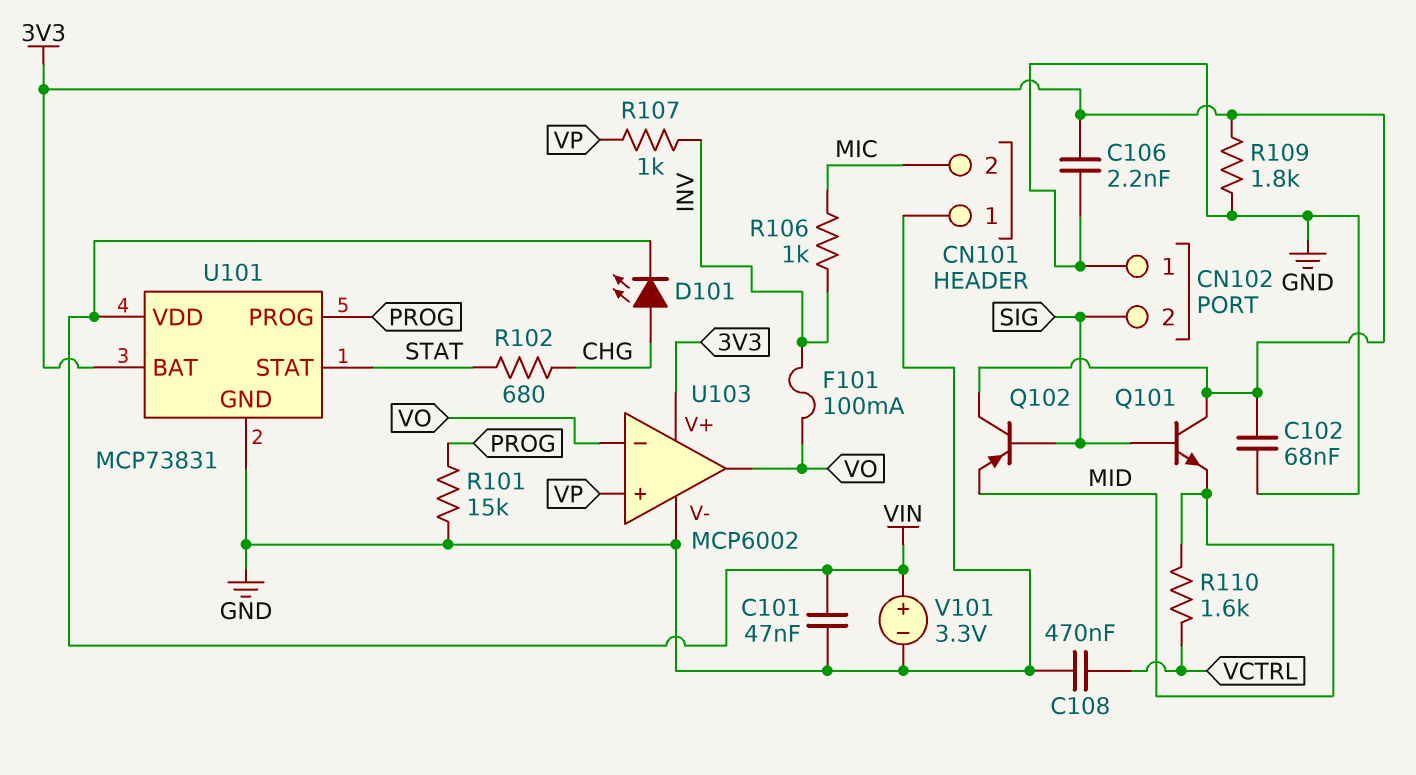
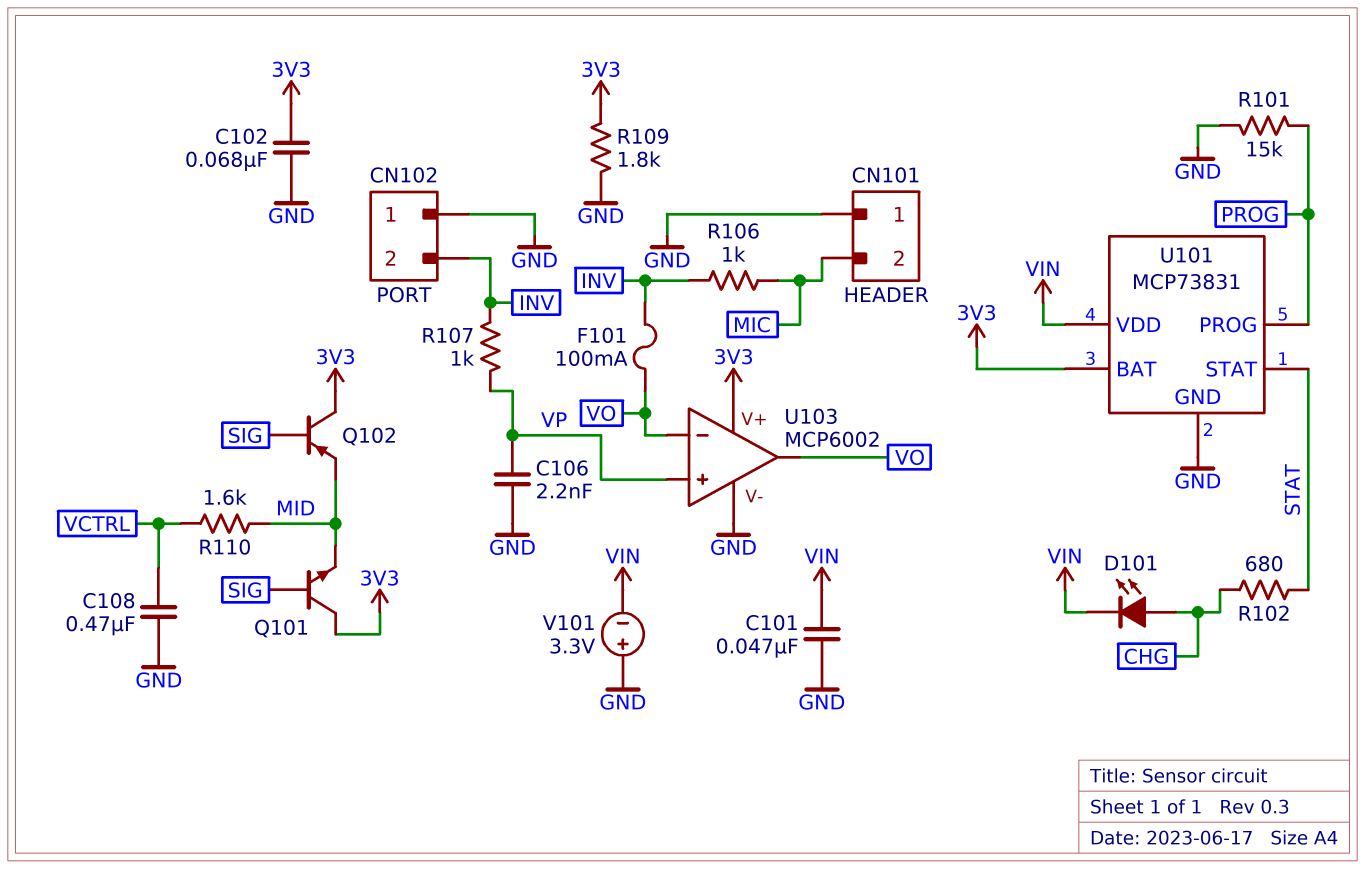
C106: 2.2nF (3V3, GND) -> 2.2nF (GND, VP)
CN102 pin 2: SIG -> INV
V101: 3.3V (plus VIN, minus GND) -> 3.3V (plus GND, minus VIN)

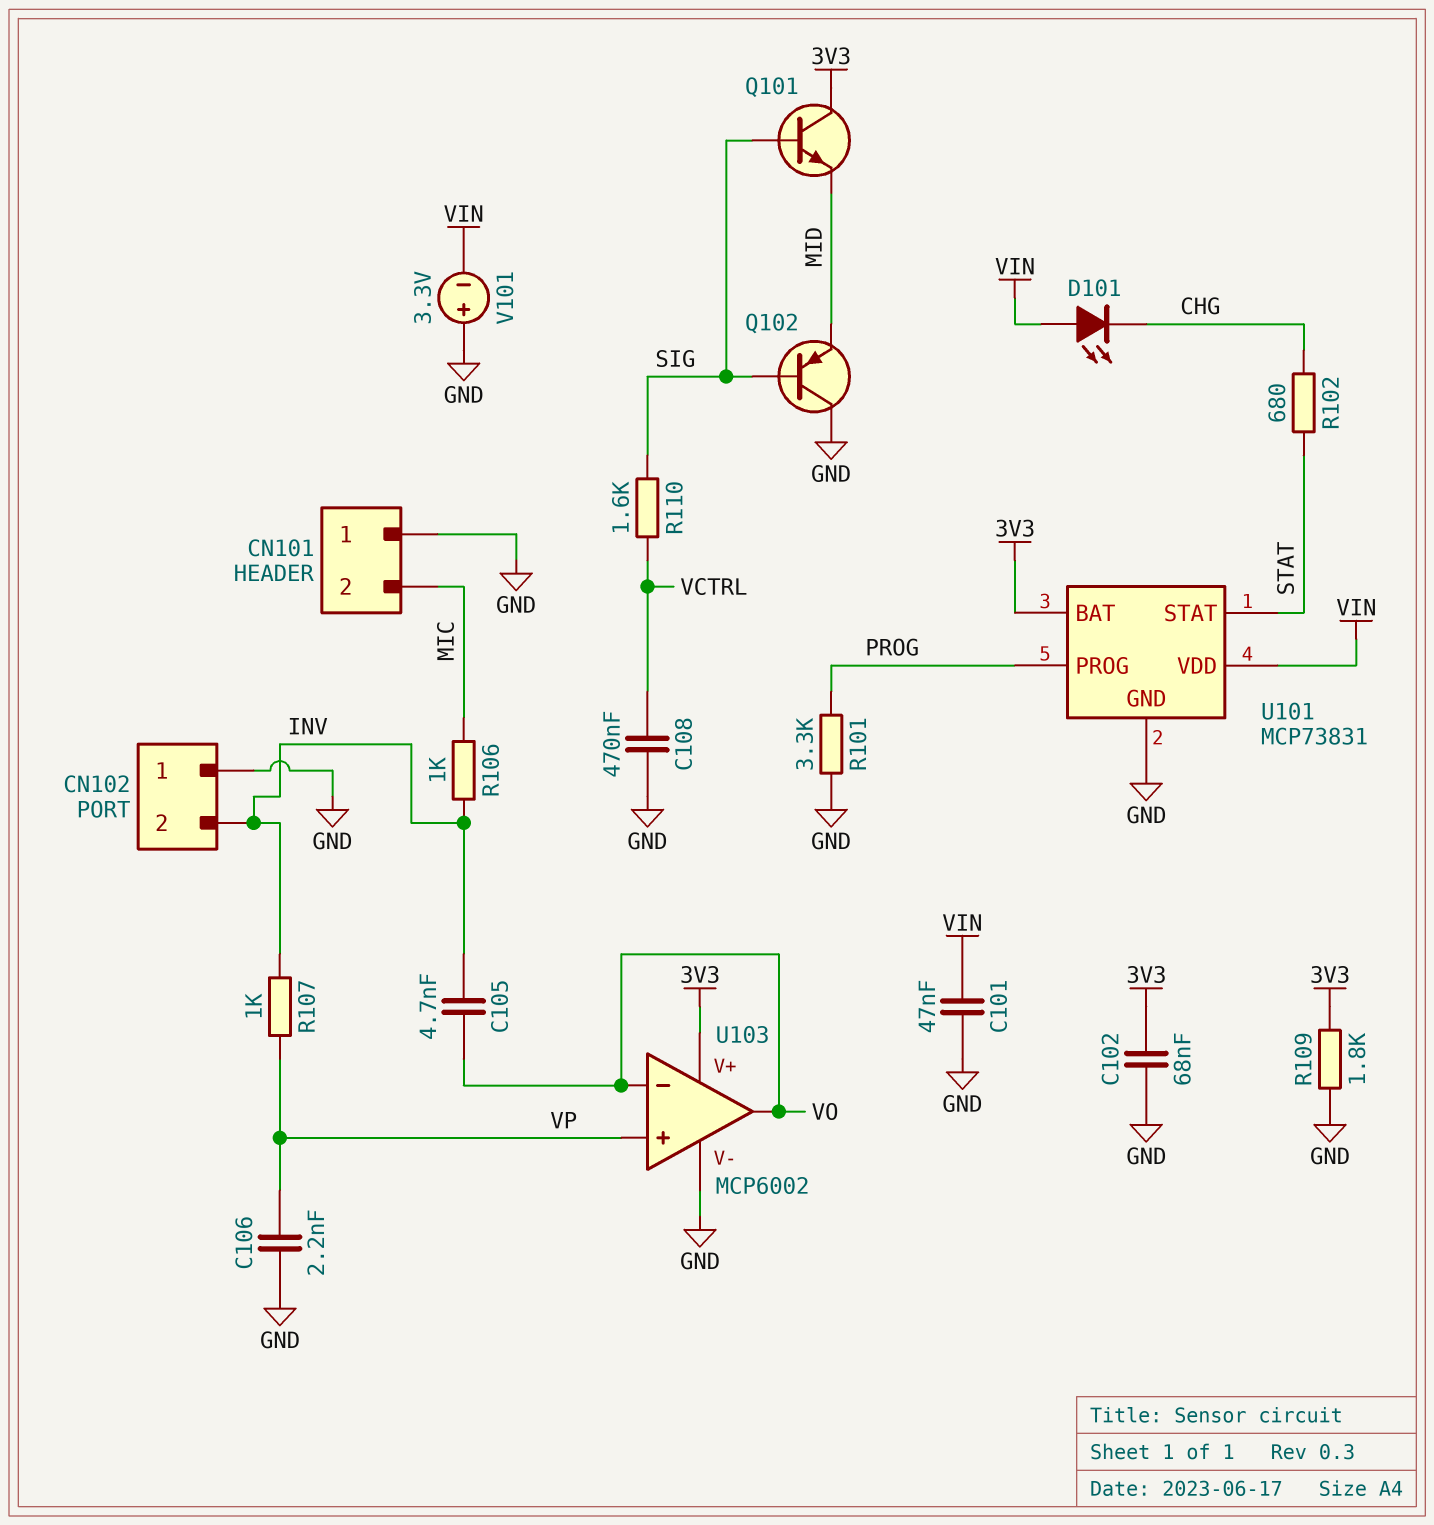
C105: none -> 4.7nF (INV, VO)
D101: LED (A CHG, K VIN) -> LED (A VIN, K CHG)
F101: 100mA (INV, VO) -> none
Q102: PNP (B SIG, C 3V3, E MID) -> PNP (B SIG, C GND, E MID)
R101: 15k (GND, PROG) -> 3.3k (GND, PROG)
R110: 1.6k (MID, VCTRL) -> 1.6k (SIG, VCTRL)

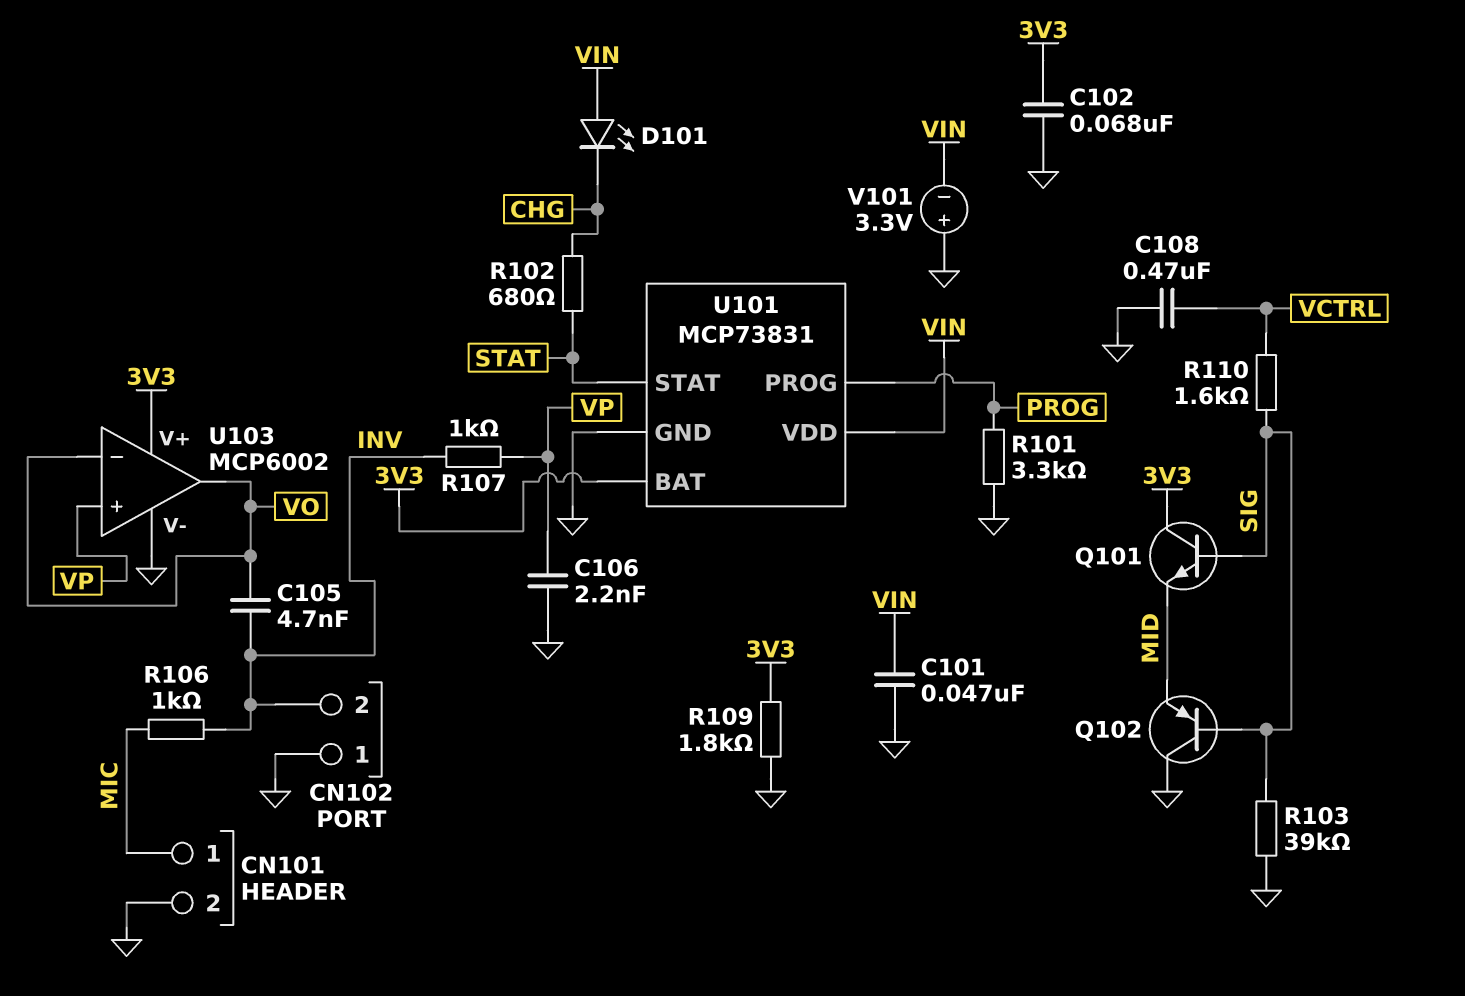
CN101 pin 1: GND -> MIC
CN101 pin 2: MIC -> GND
R103: none -> 39k (GND, SIG)

